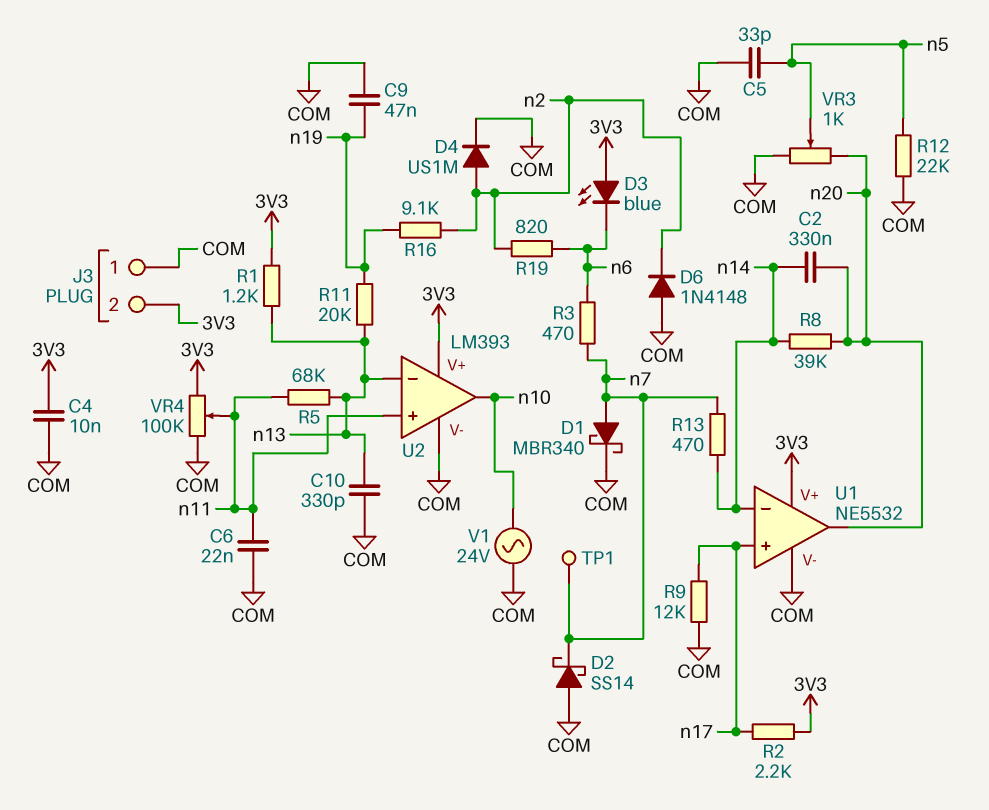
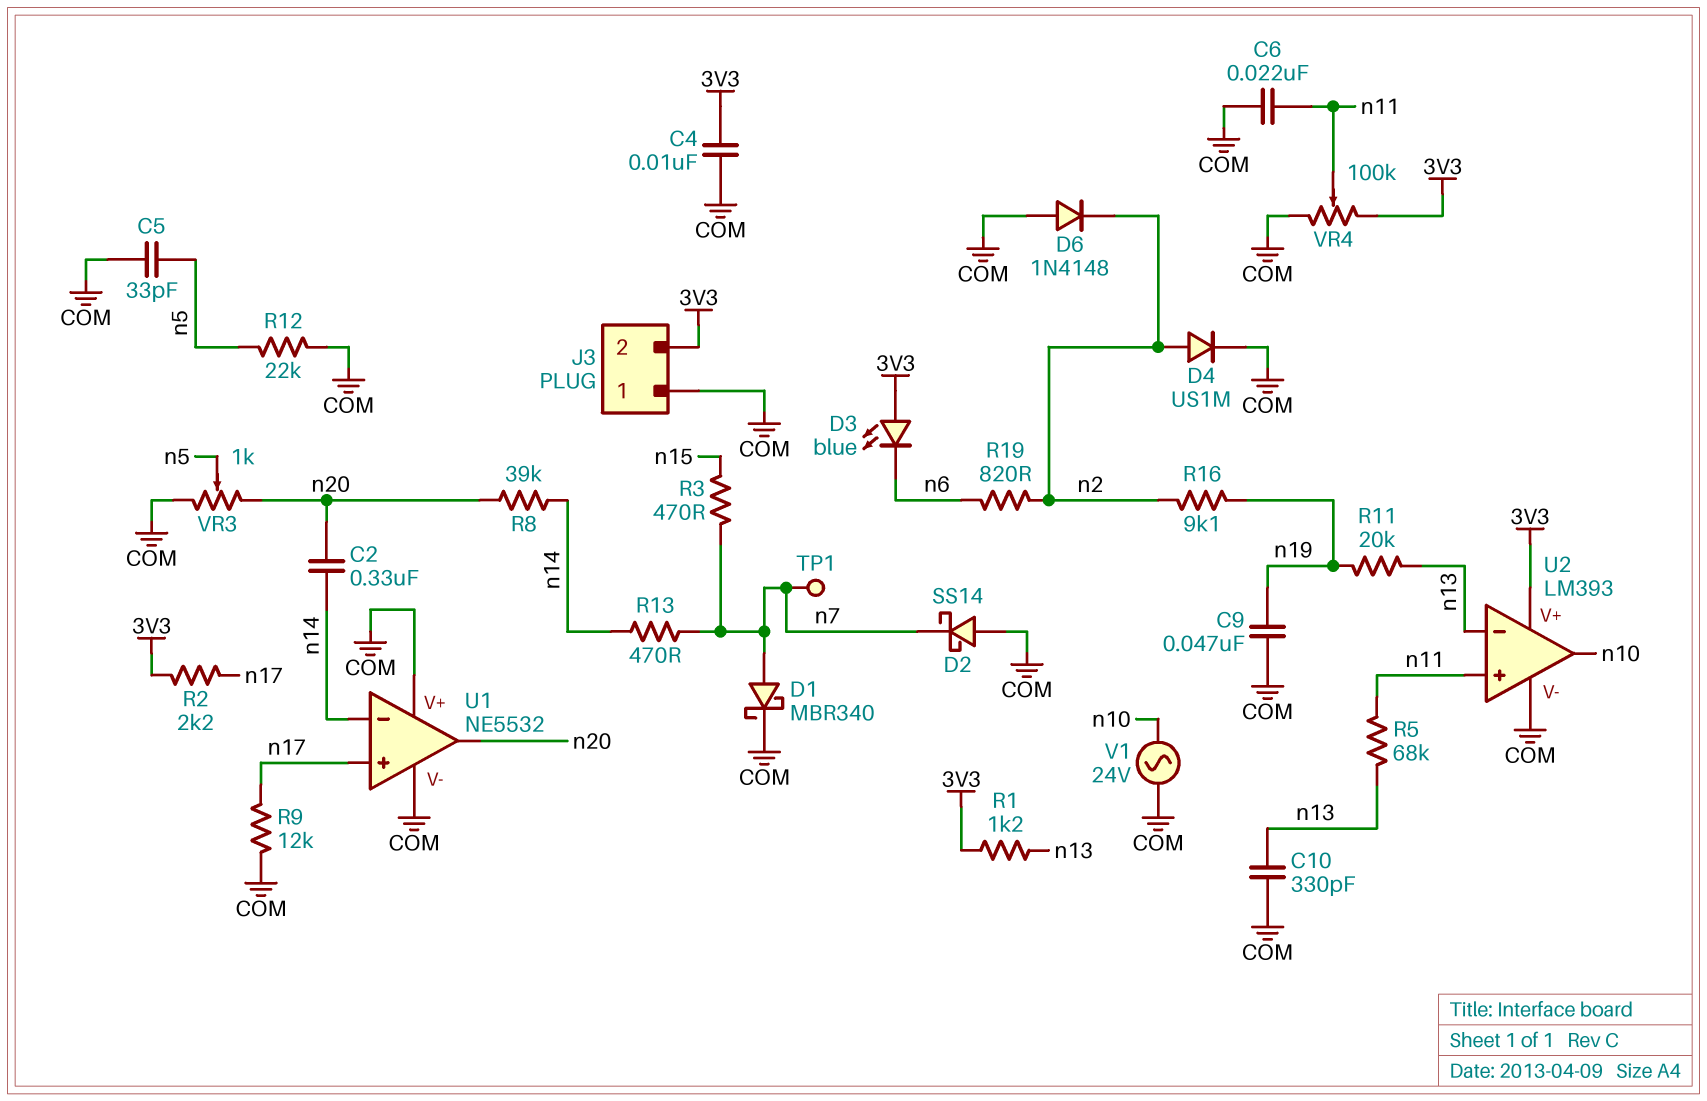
R3: 470 (n6, n7) -> 470 (n7, n15)
U1 pin V+: 3V3 -> COM

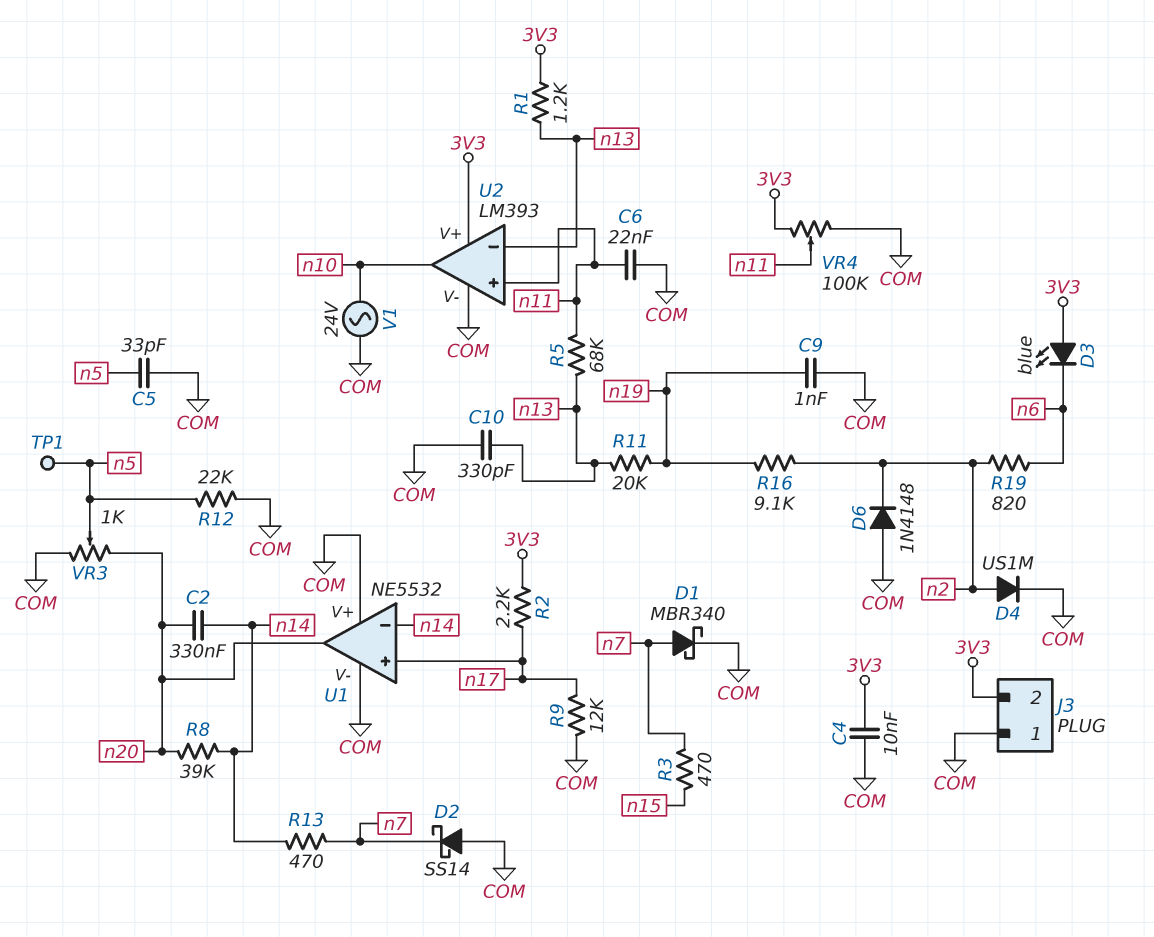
C9: 47nF (COM, n19) -> 1nF (COM, n19)
TP1: test point (n7) -> test point (n5)

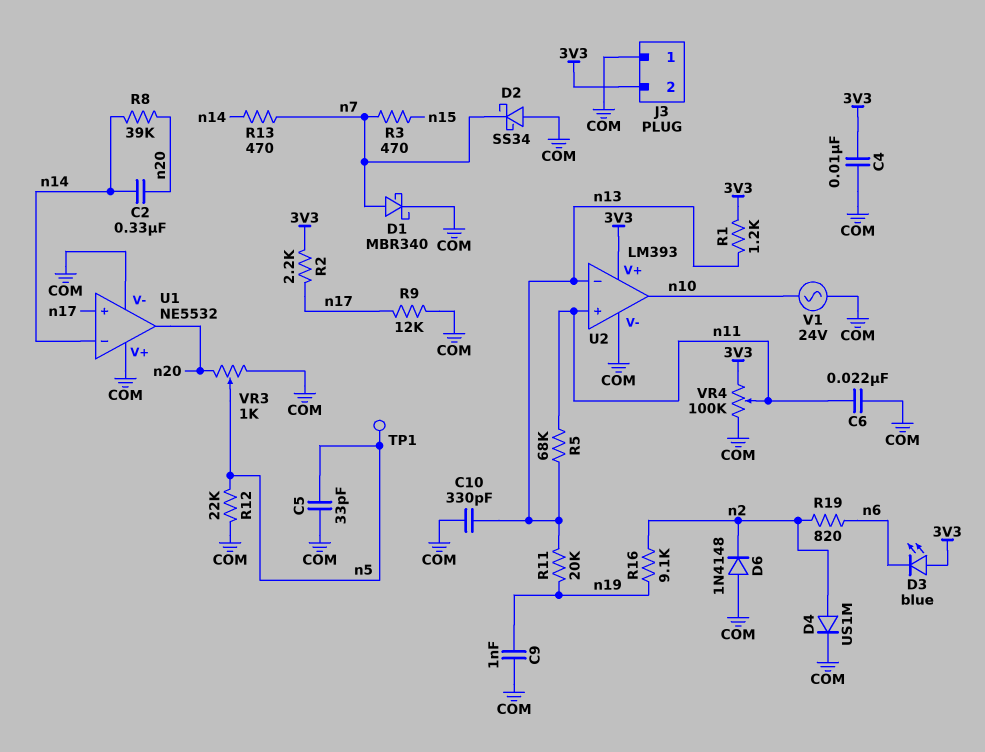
D2: schottky SS14 (A COM, K n7) -> schottky SS34 (A COM, K n7)

